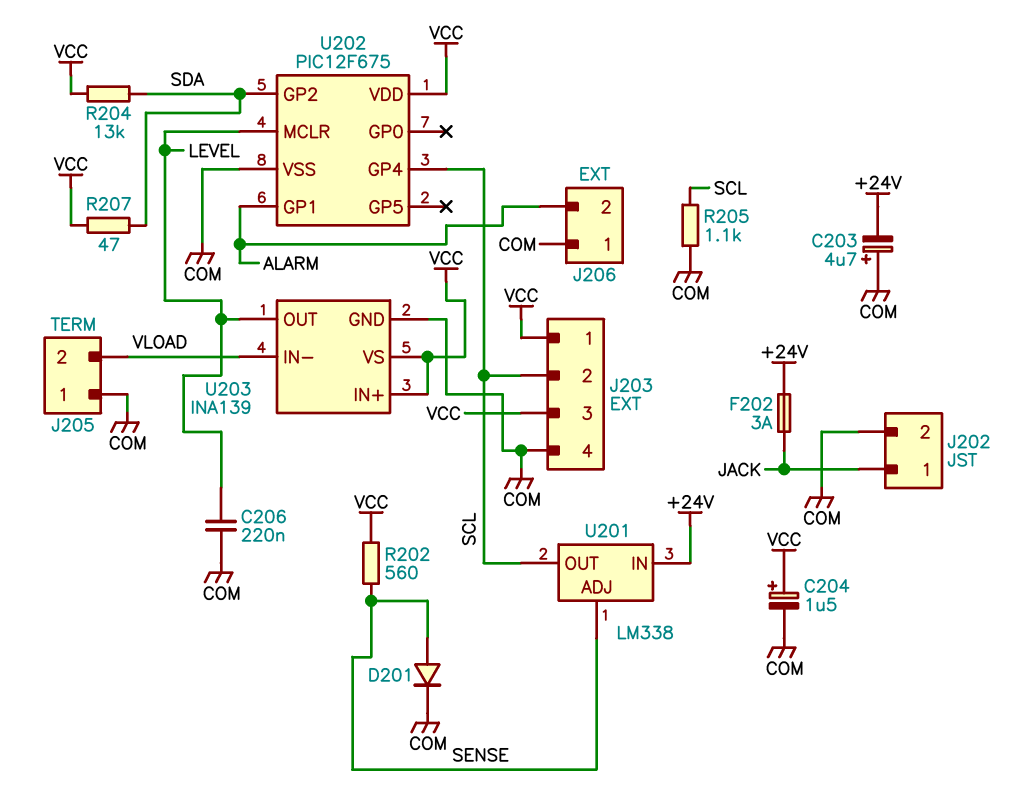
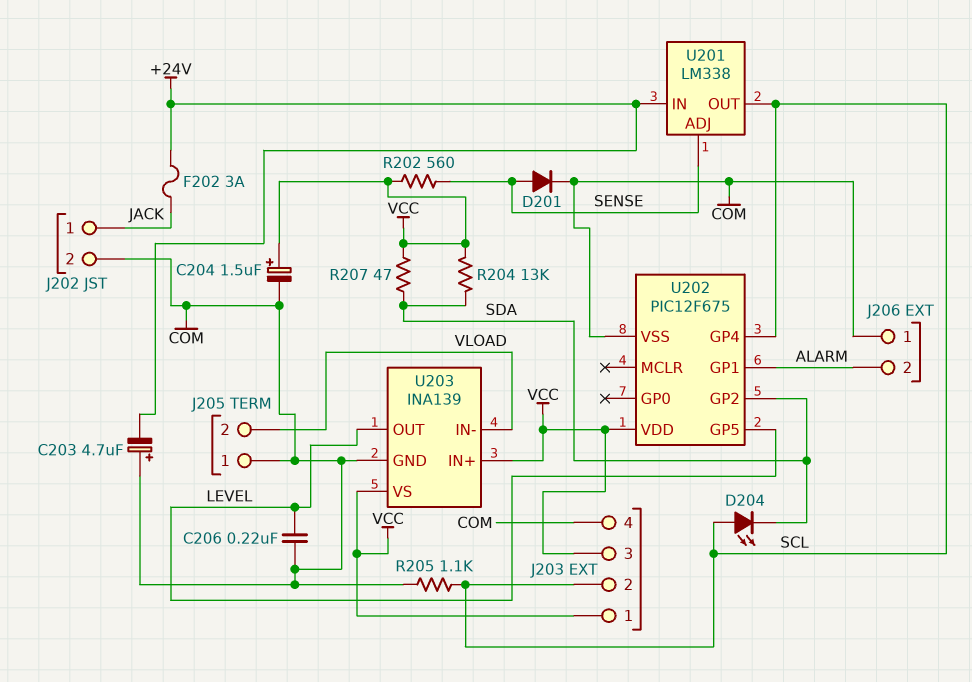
D204: none -> LED (A SCL, K SDA)
U202 pin GP5: none -> LEVEL
U202 pin MCLR: LEVEL -> none

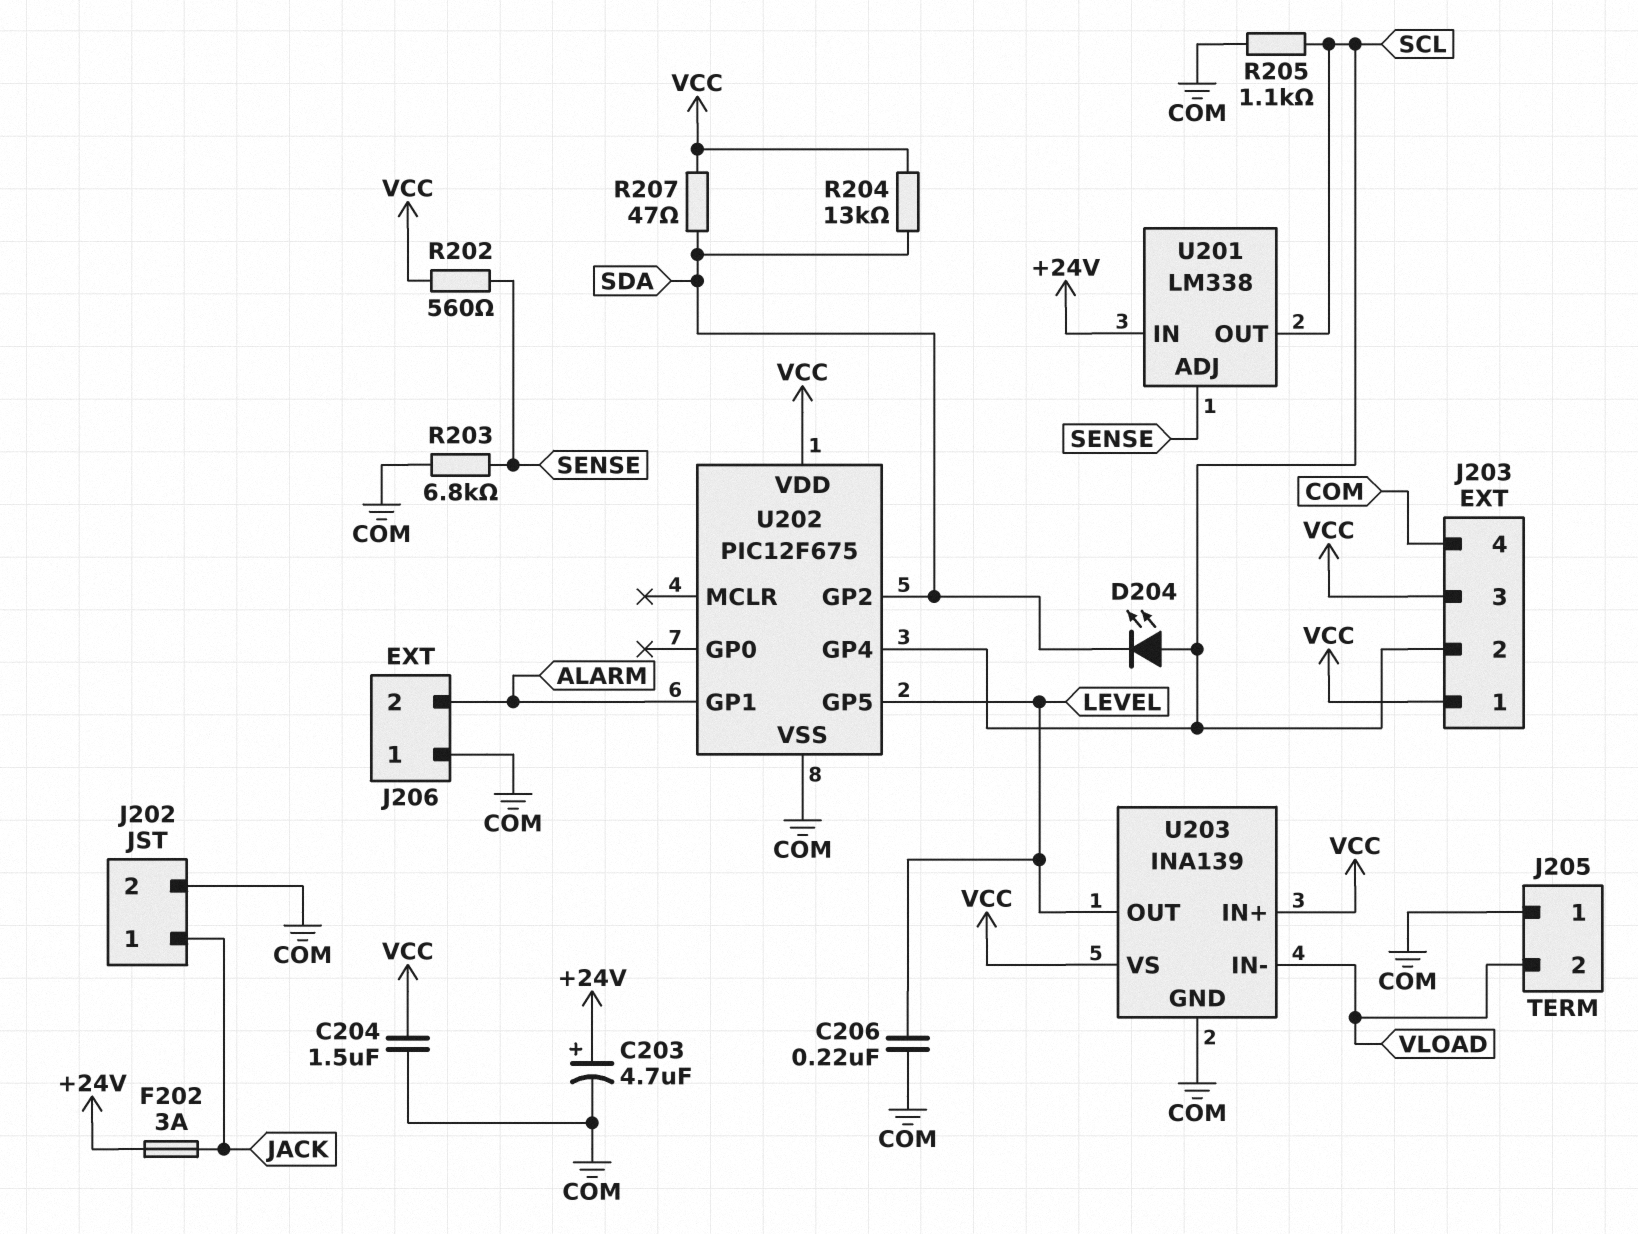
C203: 4.7uF (plus COM, minus +24V) -> 4.7uF (plus +24V, minus COM)
C204: 1.5uF (plus VCC, minus COM) -> 1.5uF (COM, VCC)
D201: diode (A SENSE, K COM) -> none
R203: none -> 6.8k (COM, SENSE)

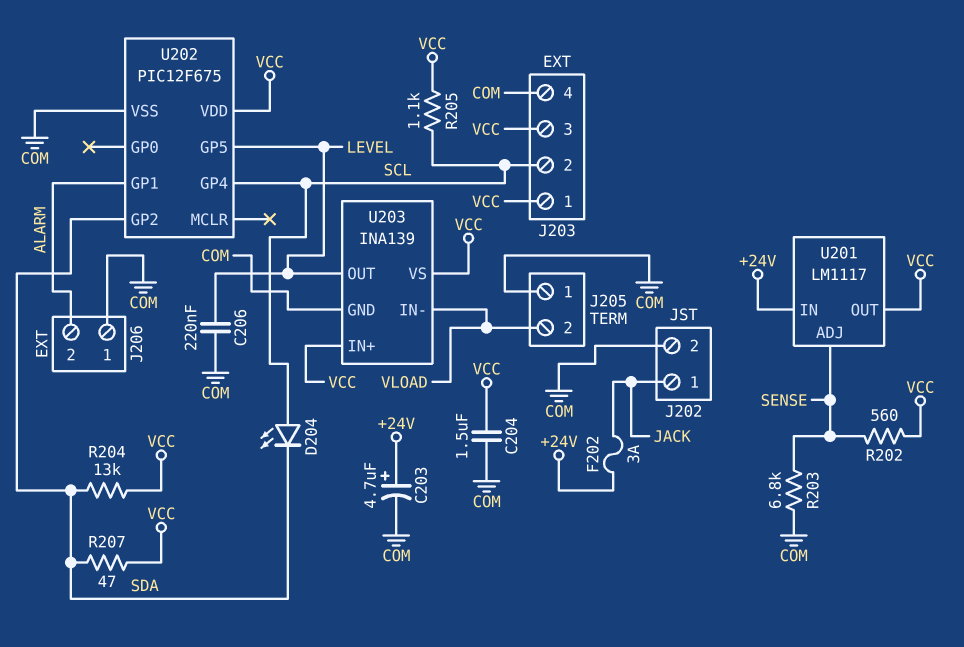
R205: 1.1k (COM, SCL) -> 1.1k (SCL, VCC)
U201: LM338 -> LM1117
U201 pin OUT: SCL -> VCC

